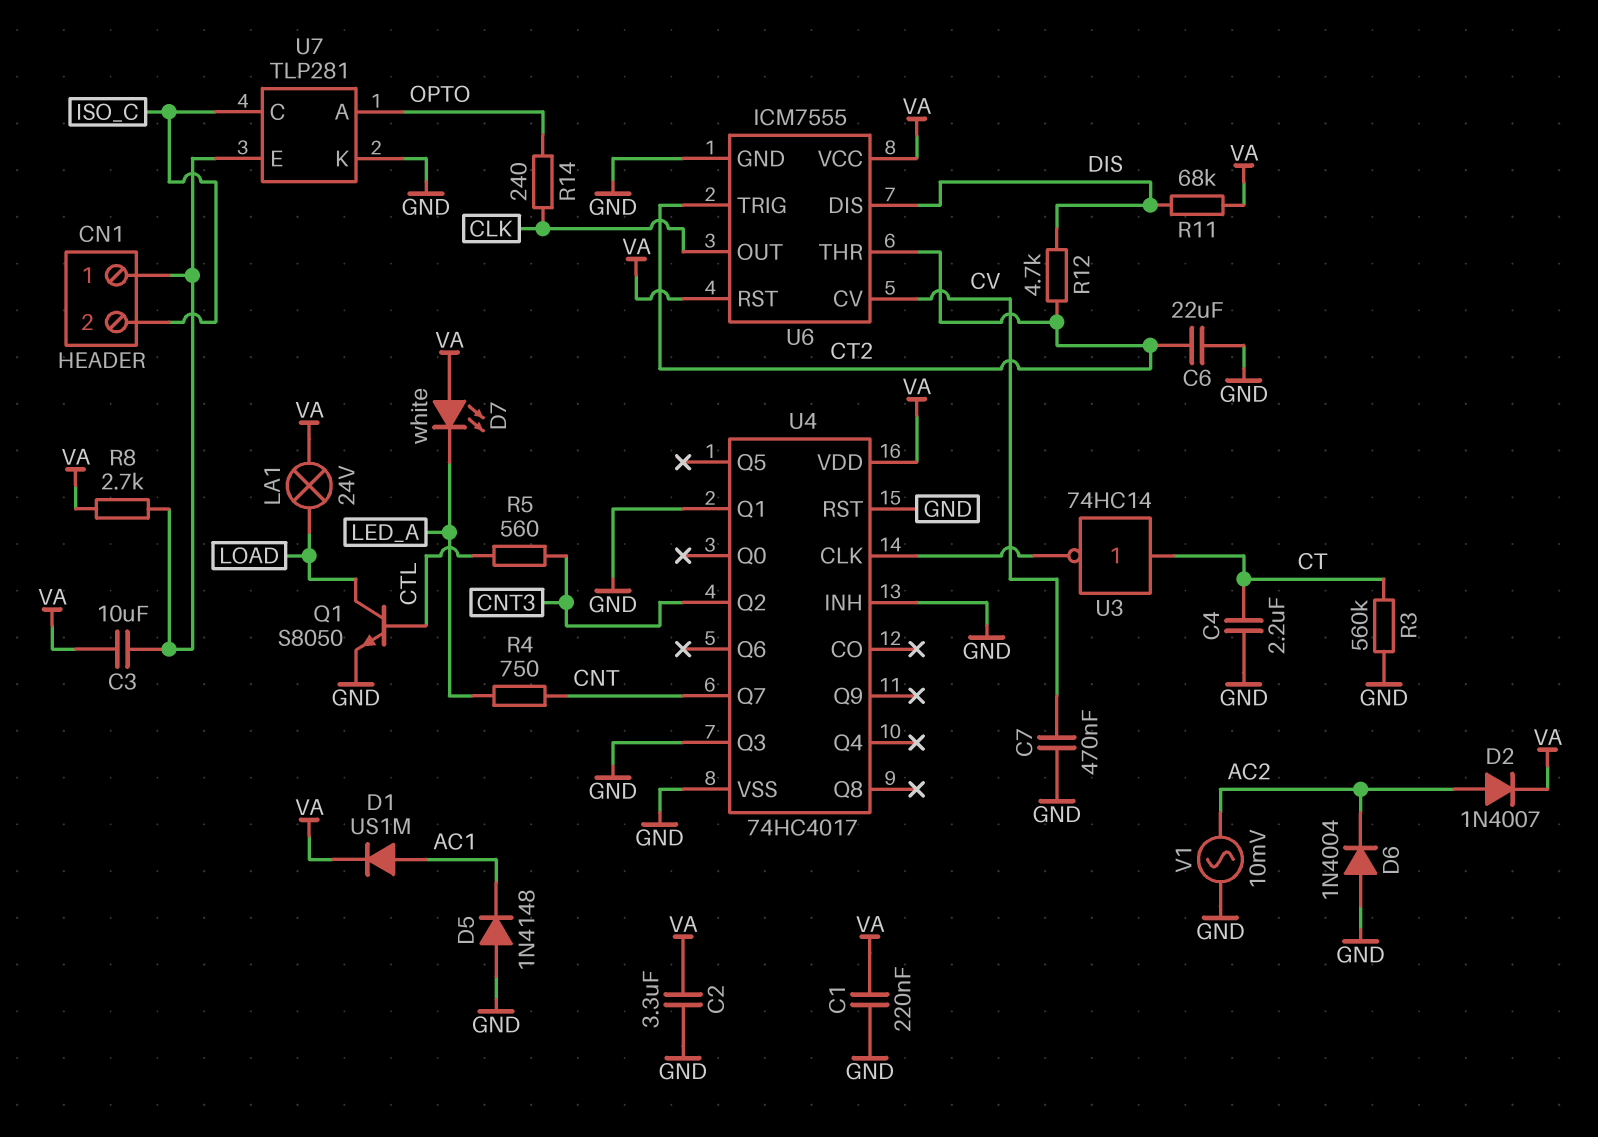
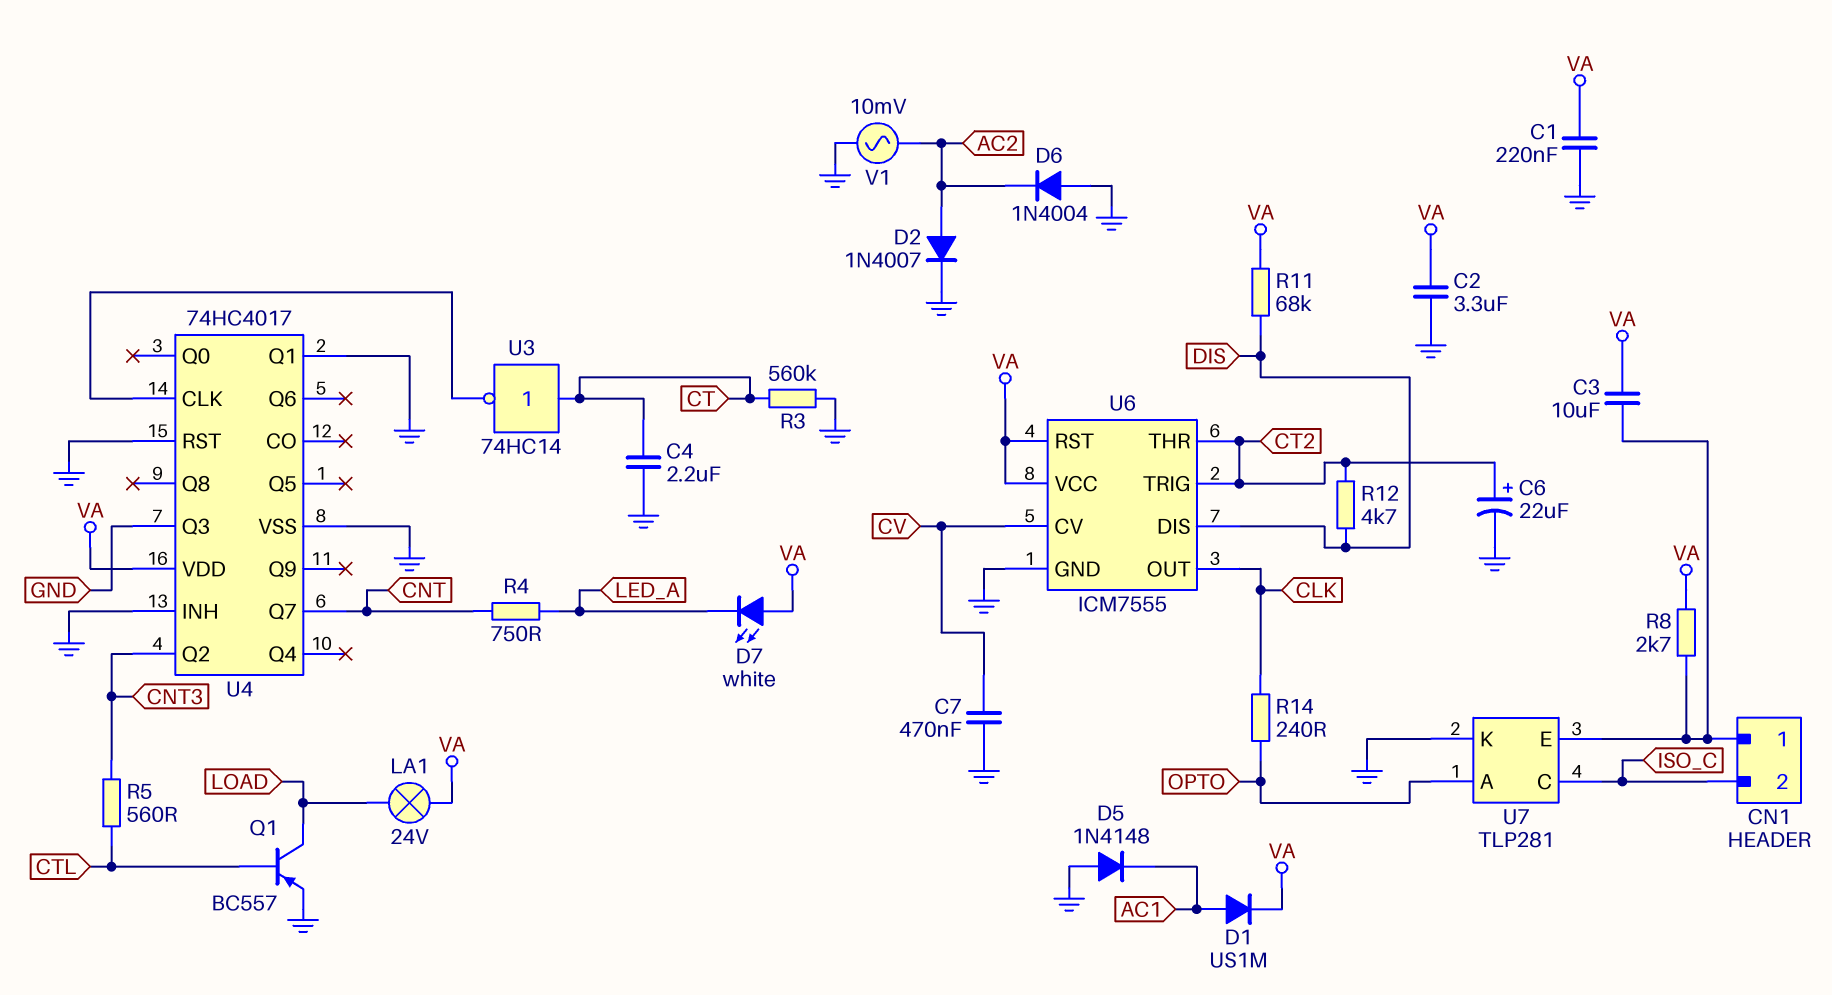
C6: 22uF (CT2, GND) -> 22uF (plus CT2, minus GND)
D2: diode 1N4007 (A AC2, K VA) -> diode 1N4007 (A AC2, K GND)
Q1: NPN S8050 (B CTL, C LOAD, E GND) -> PNP BC557 (B CTL, C LOAD, E GND)

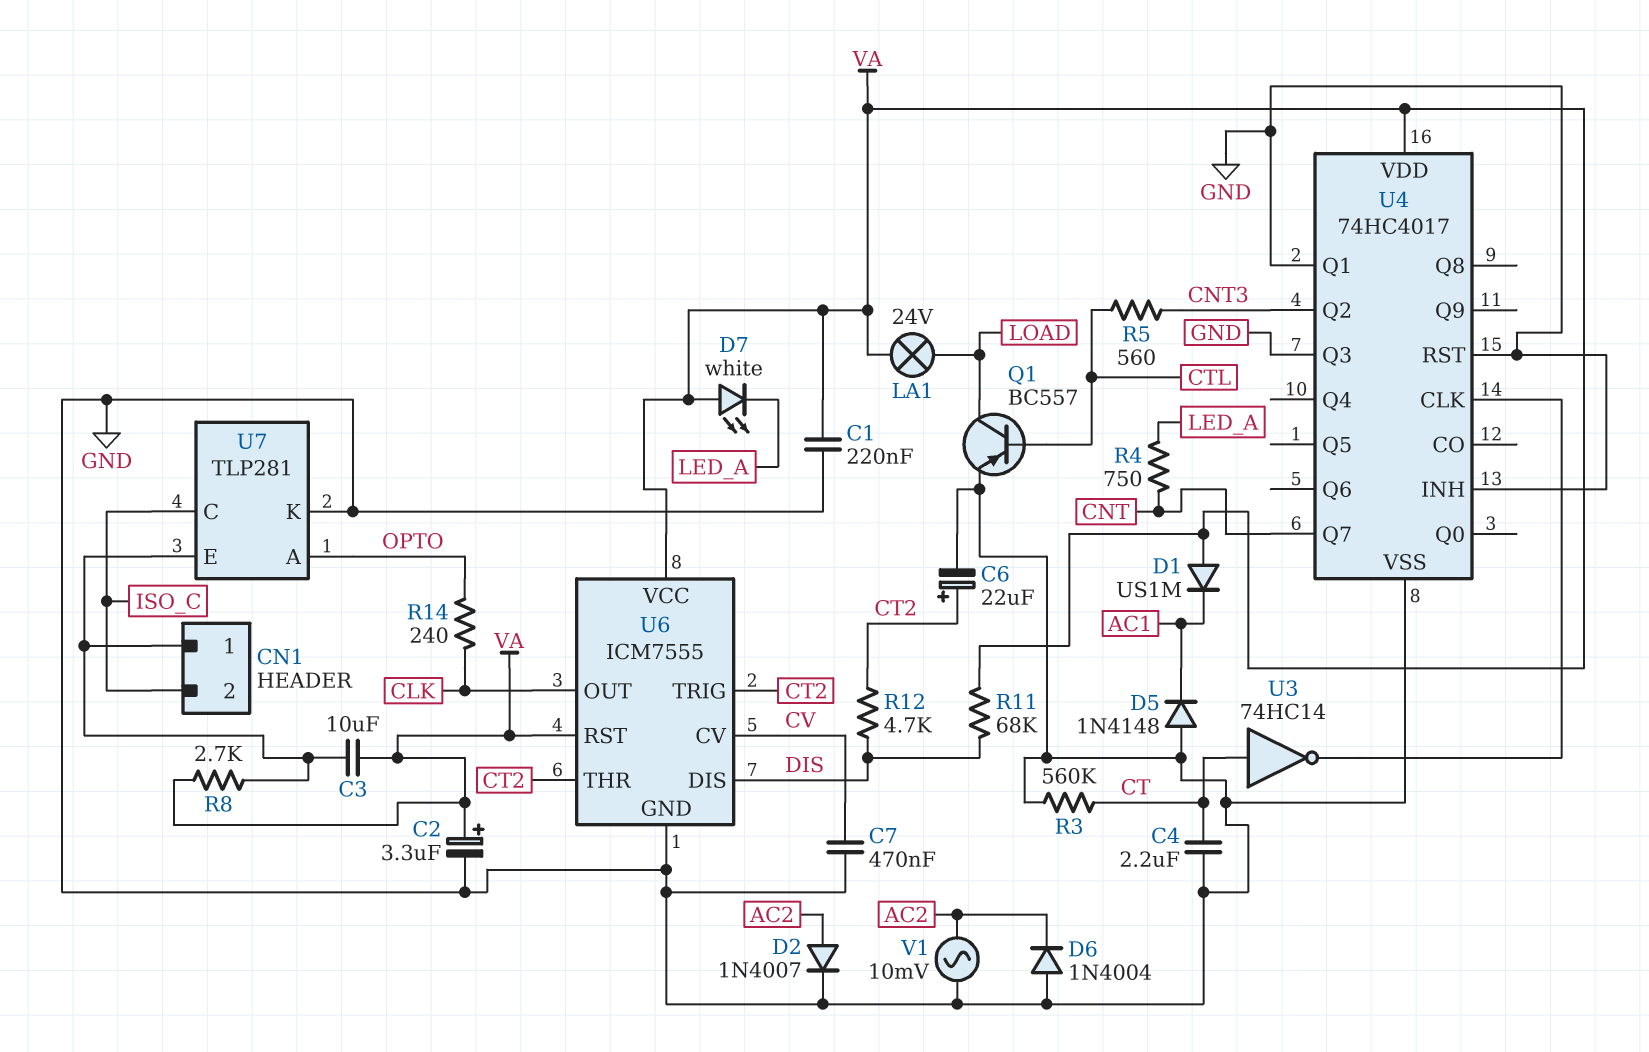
C2: 3.3uF (GND, VA) -> 3.3uF (plus VA, minus GND)
D1: diode US1M (A AC1, K VA) -> diode US1M (A VA, K AC1)

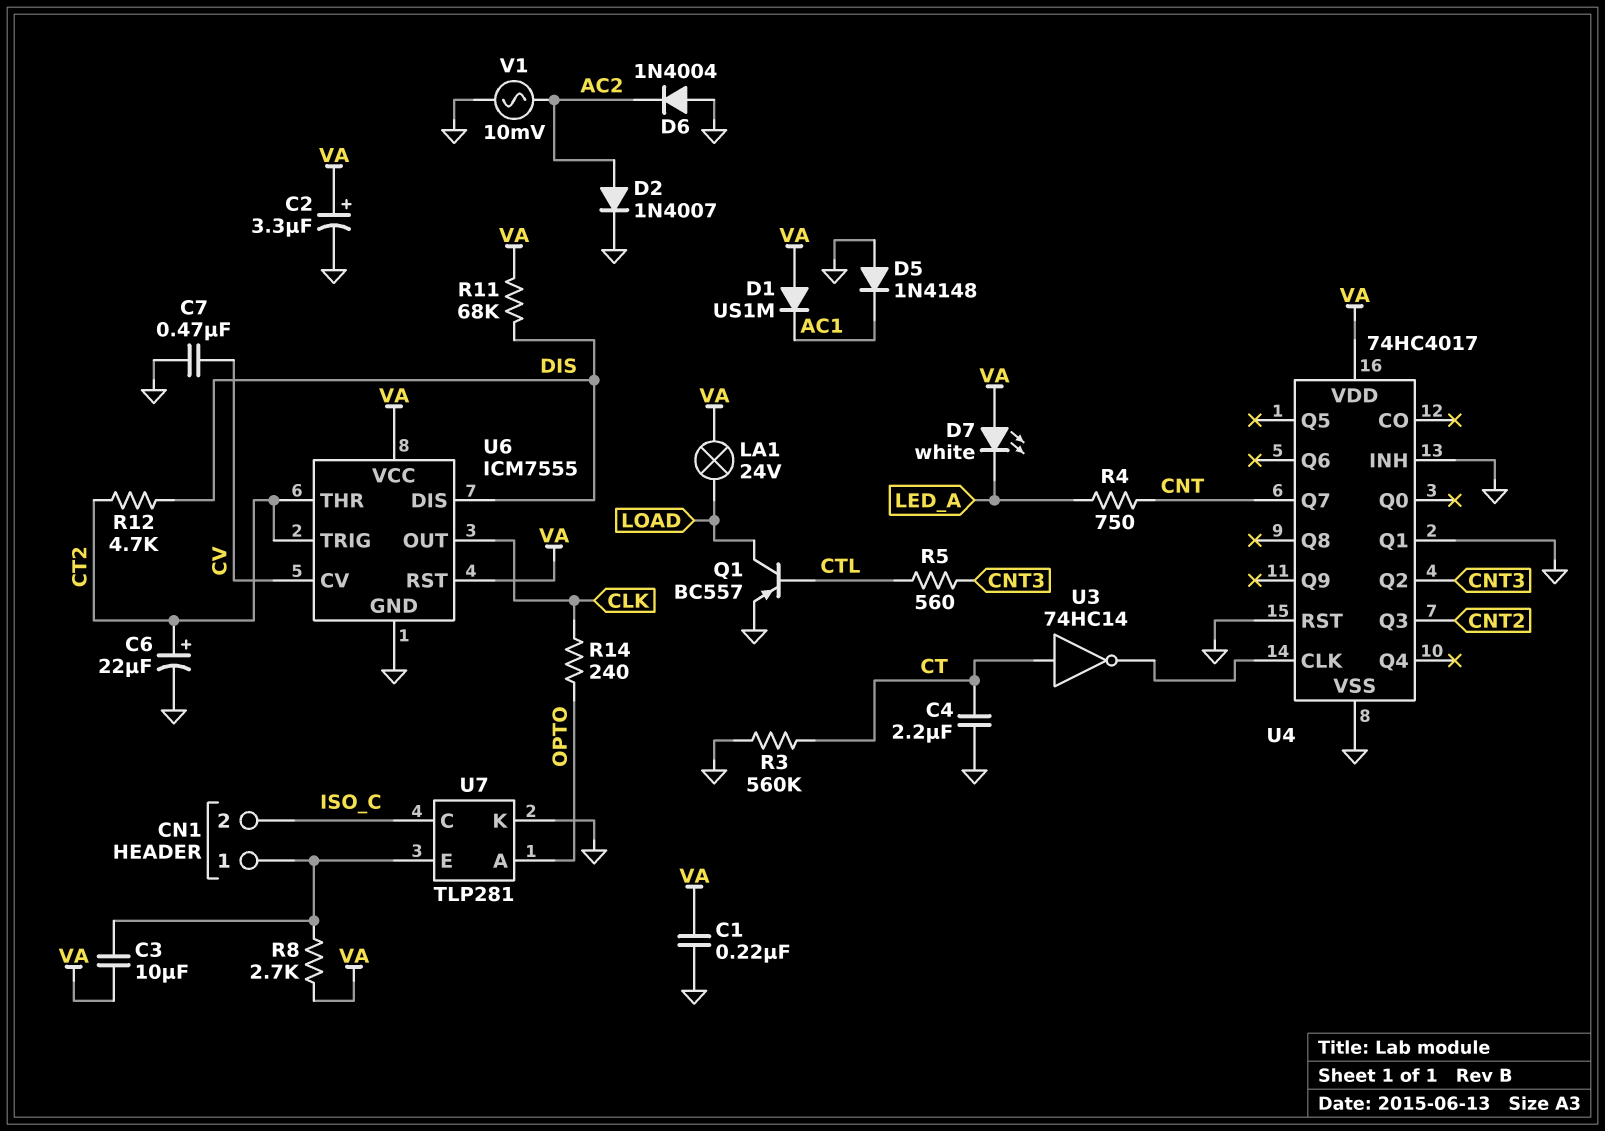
U4 pin Q3: GND -> CNT2

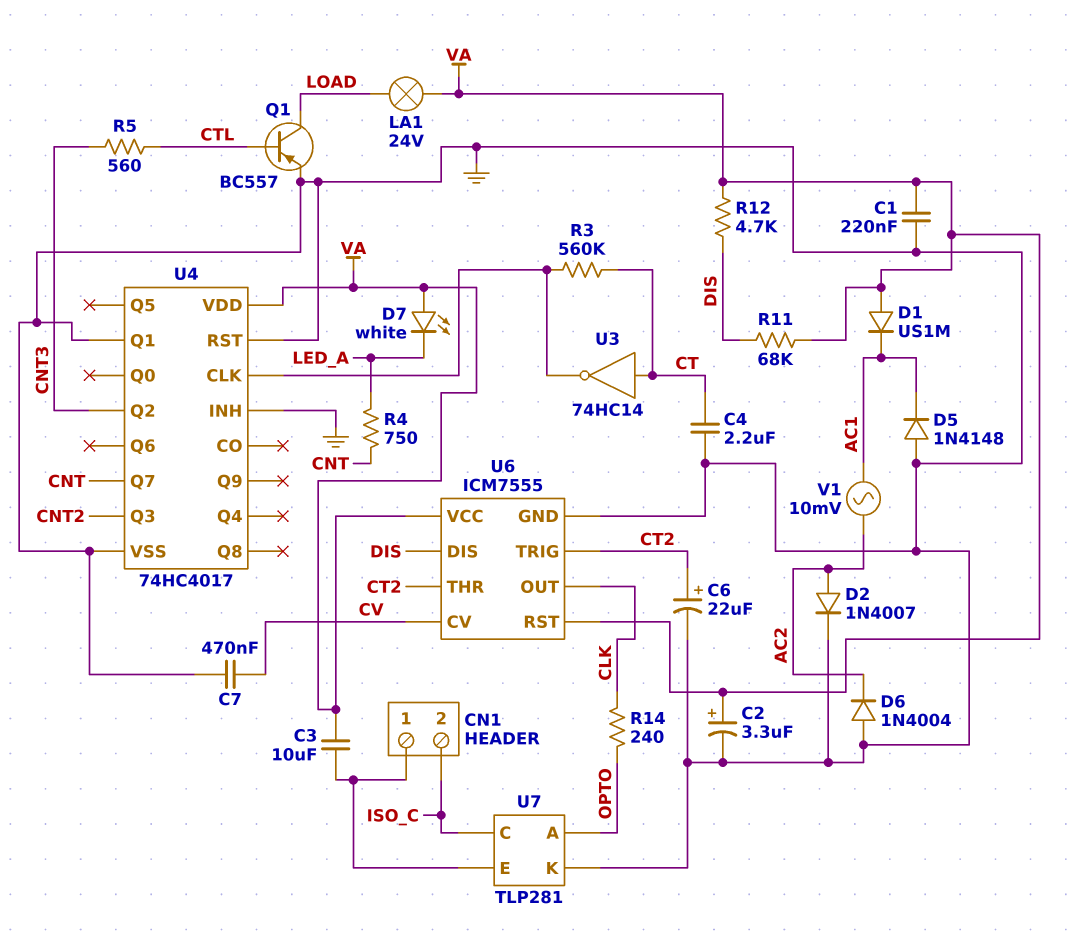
R3: 560k (CT, GND) -> 560k (CT, U4/CLK)
R8: 2.7k (CN1/1, VA) -> none
R12: 4.7k (CT2, DIS) -> 4.7k (DIS, VA)
V1: AC 10mV (AC2, GND) -> AC 10mV (AC1, AC2)

